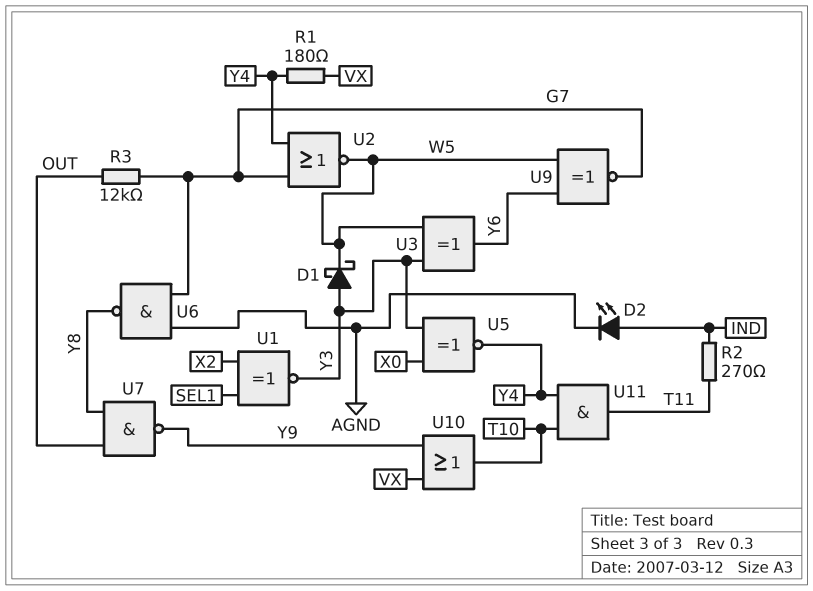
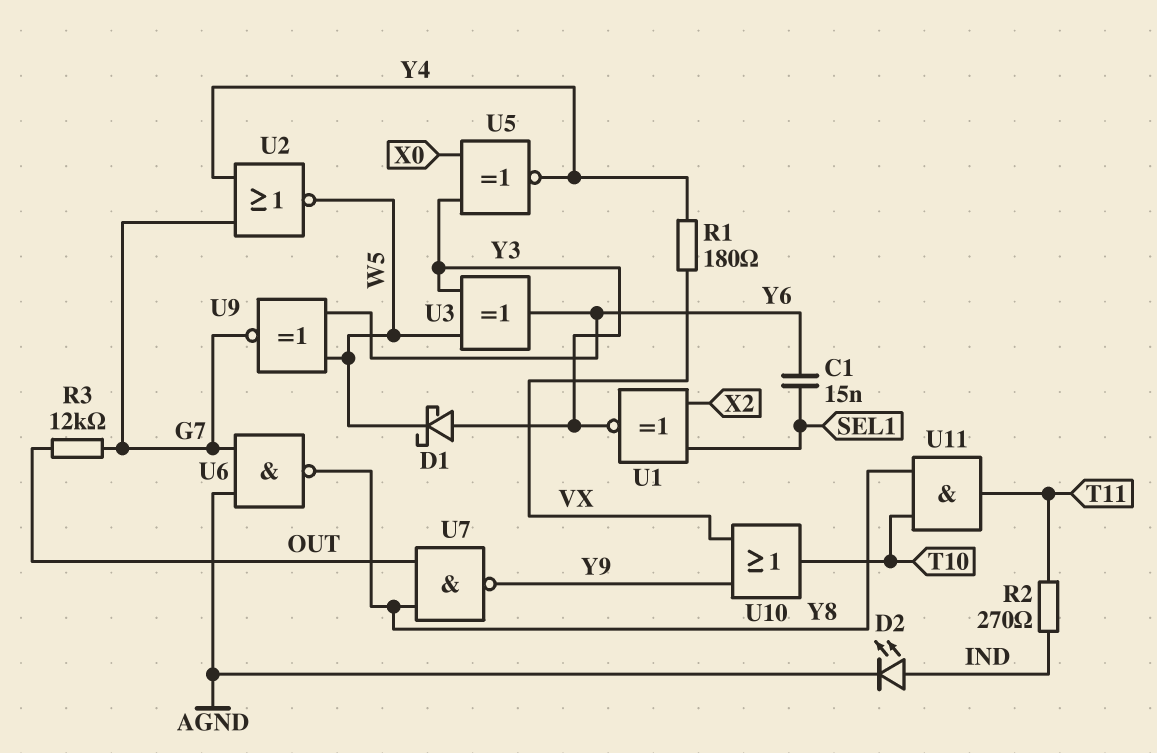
C1: none -> 15nF (SEL1, Y6)
U11: AND (in T10, in Y4, out T11) -> AND (in T10, in Y8, out T11)

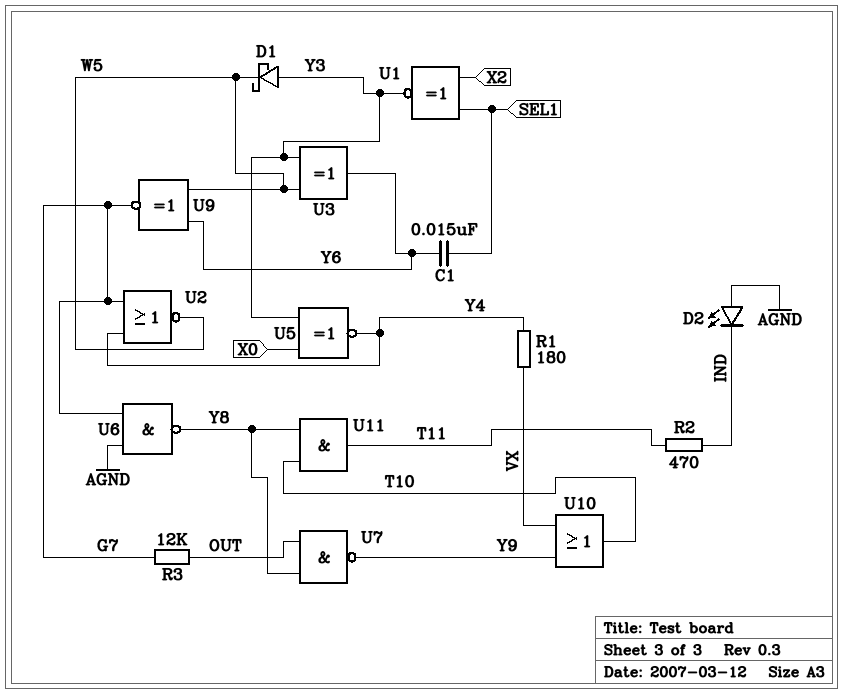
D2: LED (A IND, K AGND) -> LED (A AGND, K IND)
R2: 270 (IND, T11) -> 470 (IND, T11)

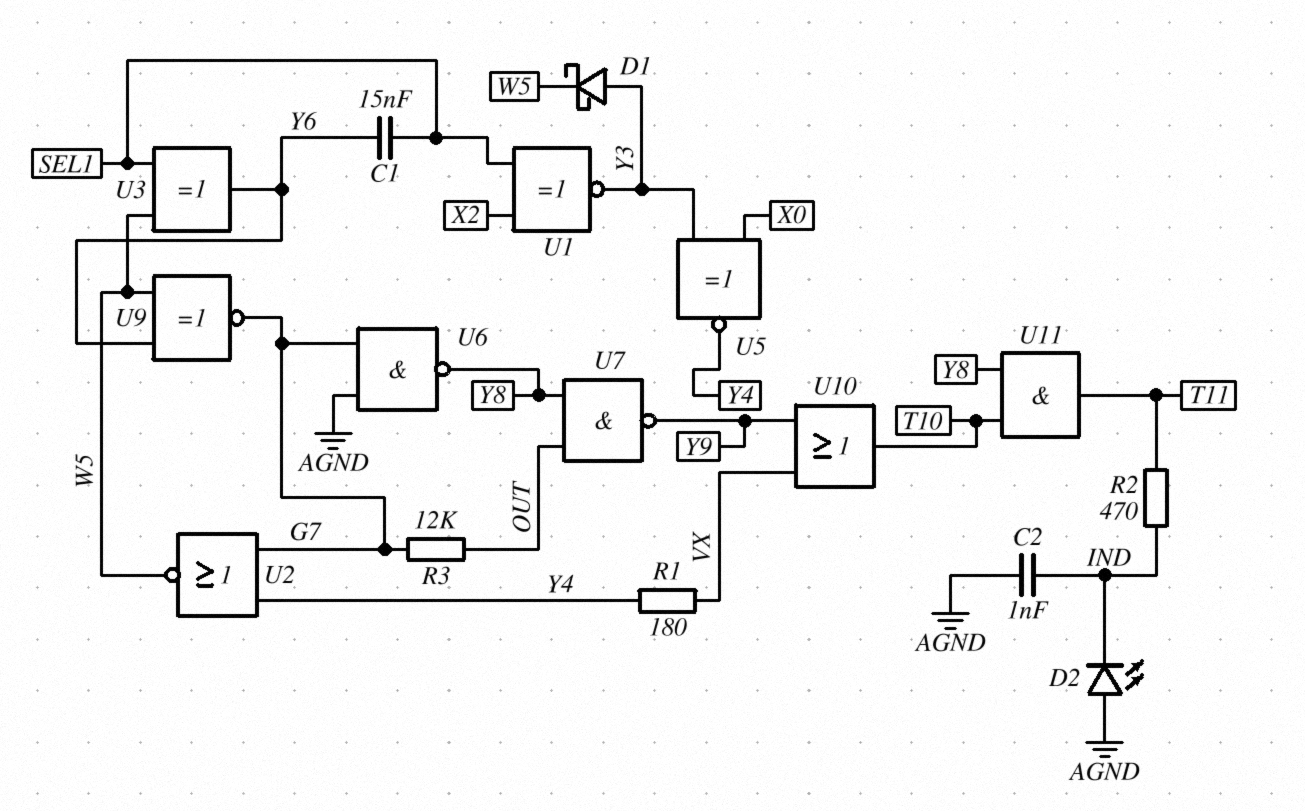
C2: none -> 1nF (AGND, IND)
U3: XOR (in W5, in Y3, out Y6) -> XOR (in SEL1, in W5, out Y6)

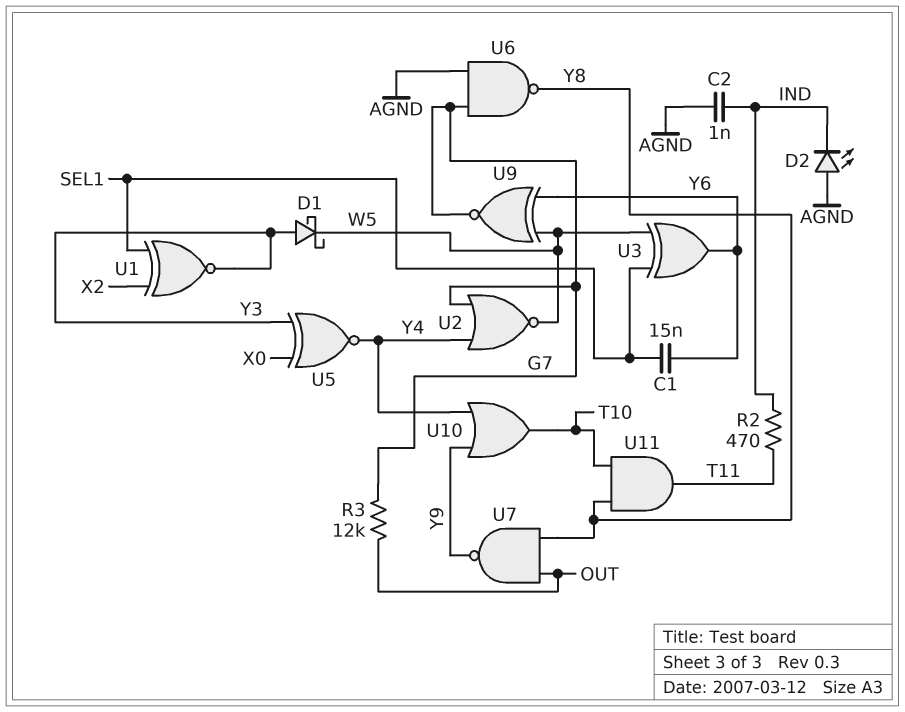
R1: 180 (VX, Y4) -> none
U10: OR (in VX, in Y9, out T10) -> OR (in Y4, in Y9, out T10)

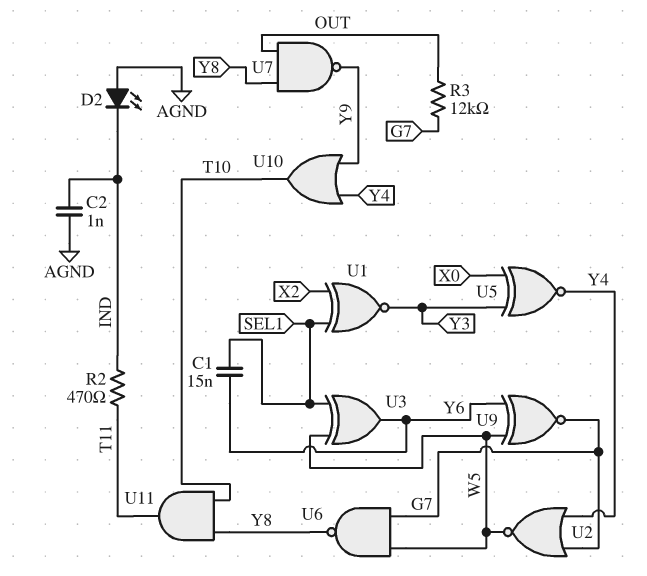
D1: schottky (A Y3, K W5) -> none
U6: NAND (in AGND, in G7, out Y8) -> NAND (in G7, in W5, out Y8)

